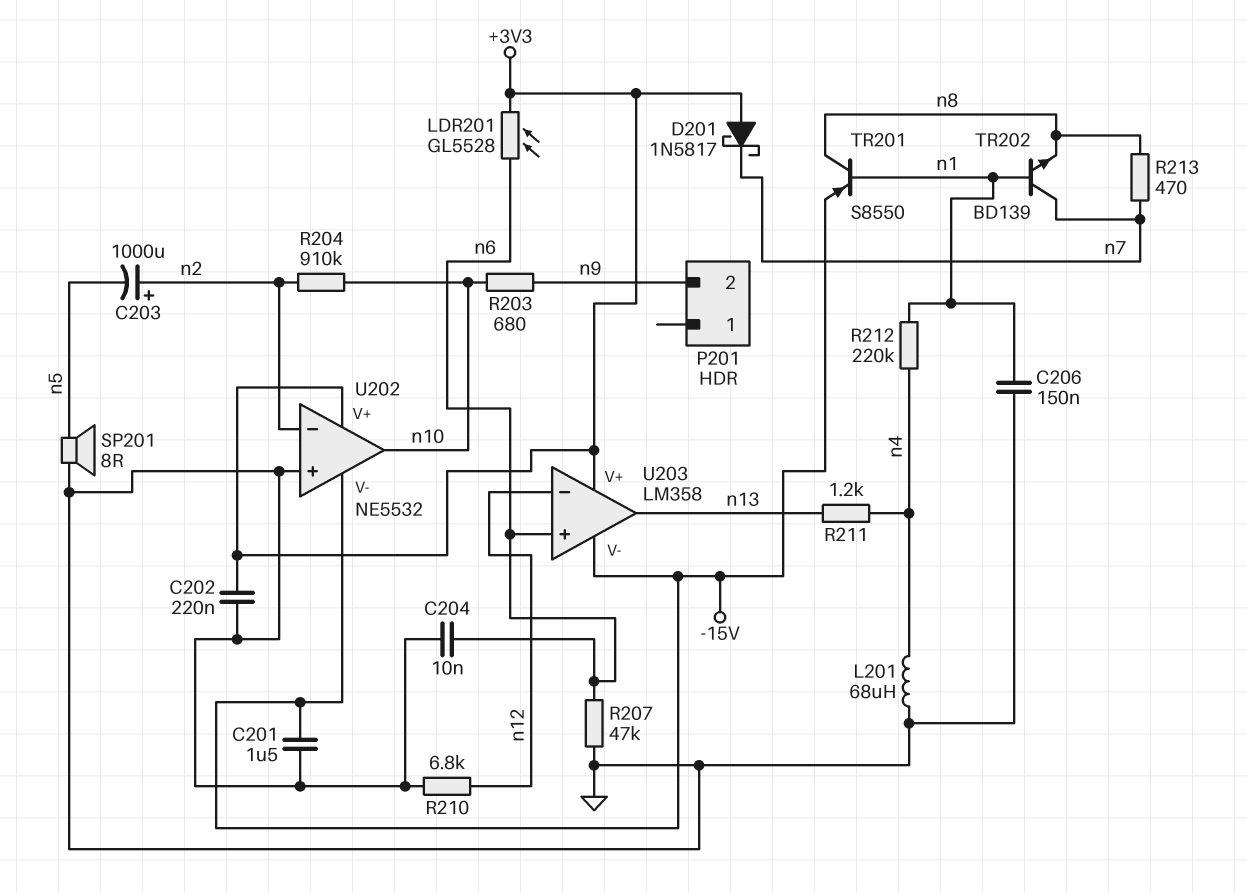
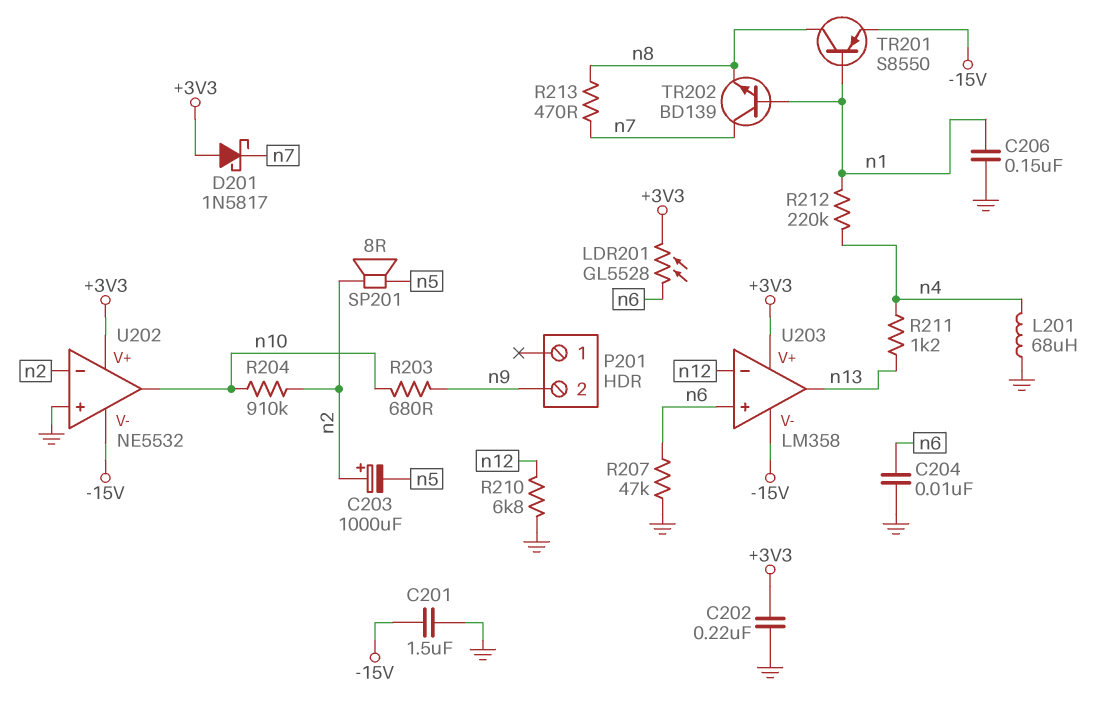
SP201: speaker 8R (GND, n5) -> speaker 8R (n2, n5)

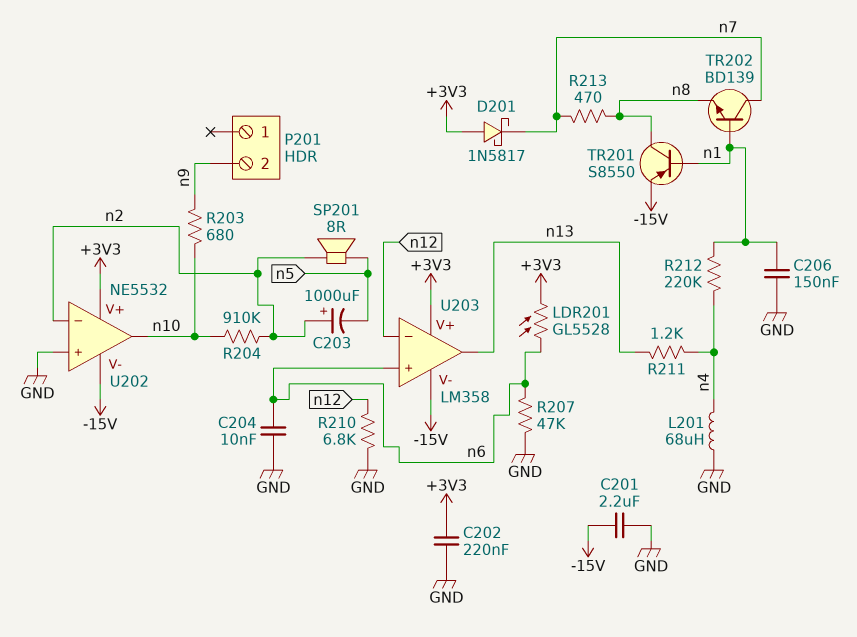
C201: 1.5uF (-15V, GND) -> 2.2uF (-15V, GND)

